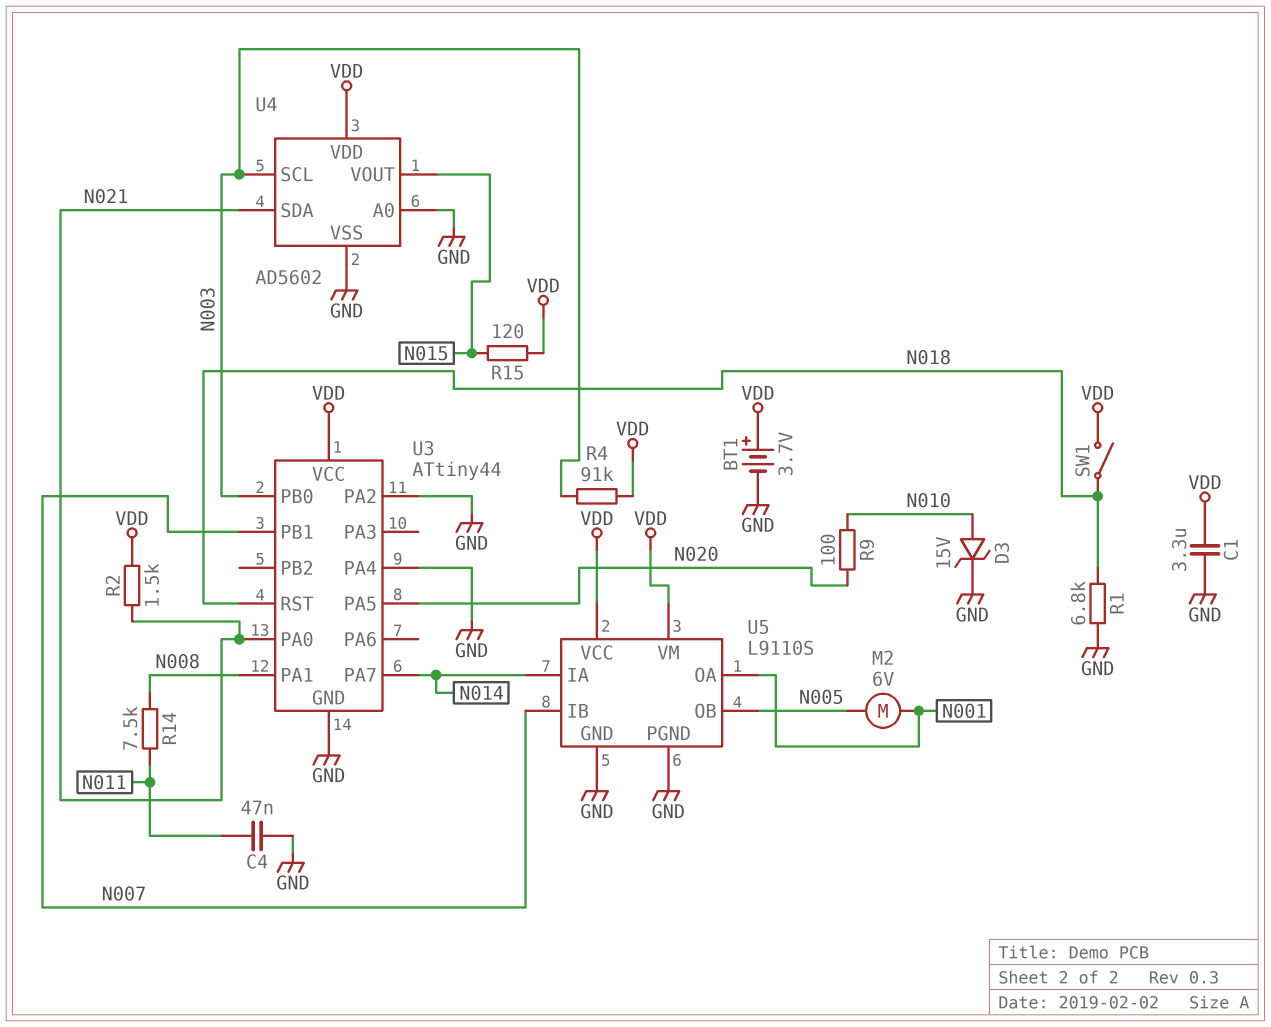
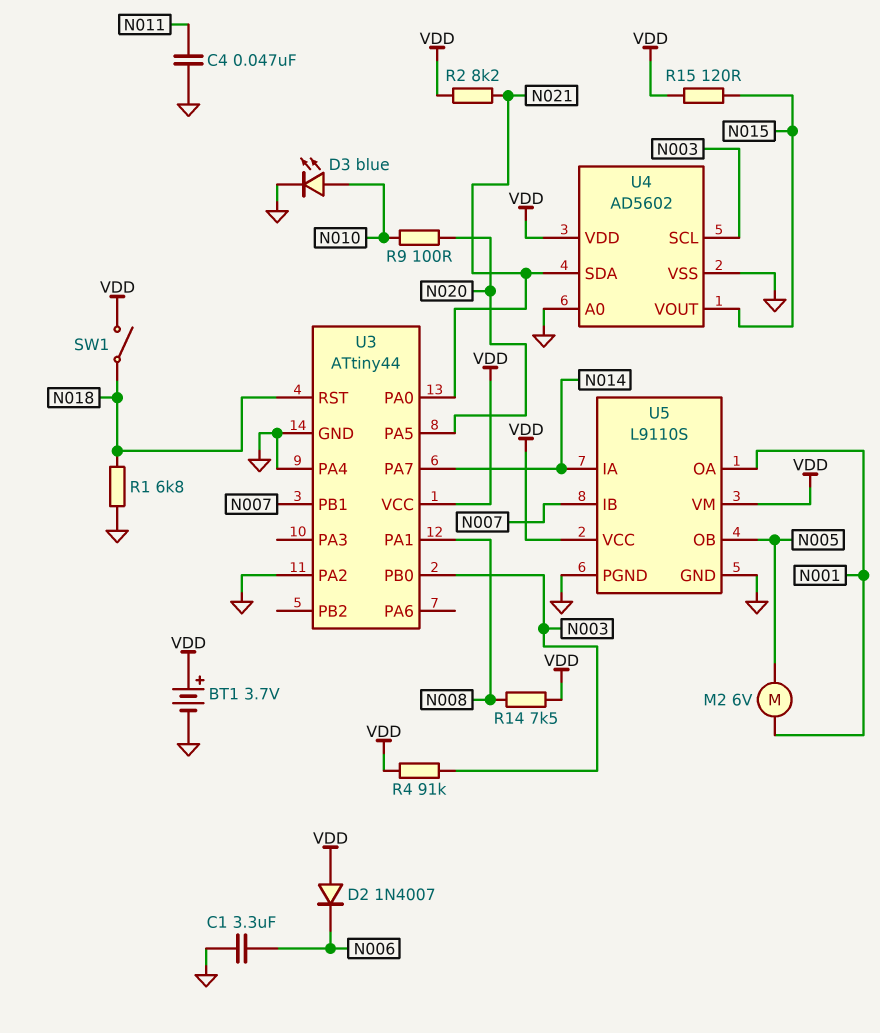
C1: 3.3uF (GND, VDD) -> 3.3uF (GND, N006)
D2: none -> diode 1N4007 (A VDD, K N006)
D3: zener 15V (A N010, K GND) -> LED blue (A N010, K GND)
R2: 1.5k (N021, VDD) -> 8.2k (N021, VDD)
R14: 7.5k (N008, N011) -> 7.5k (N008, VDD)

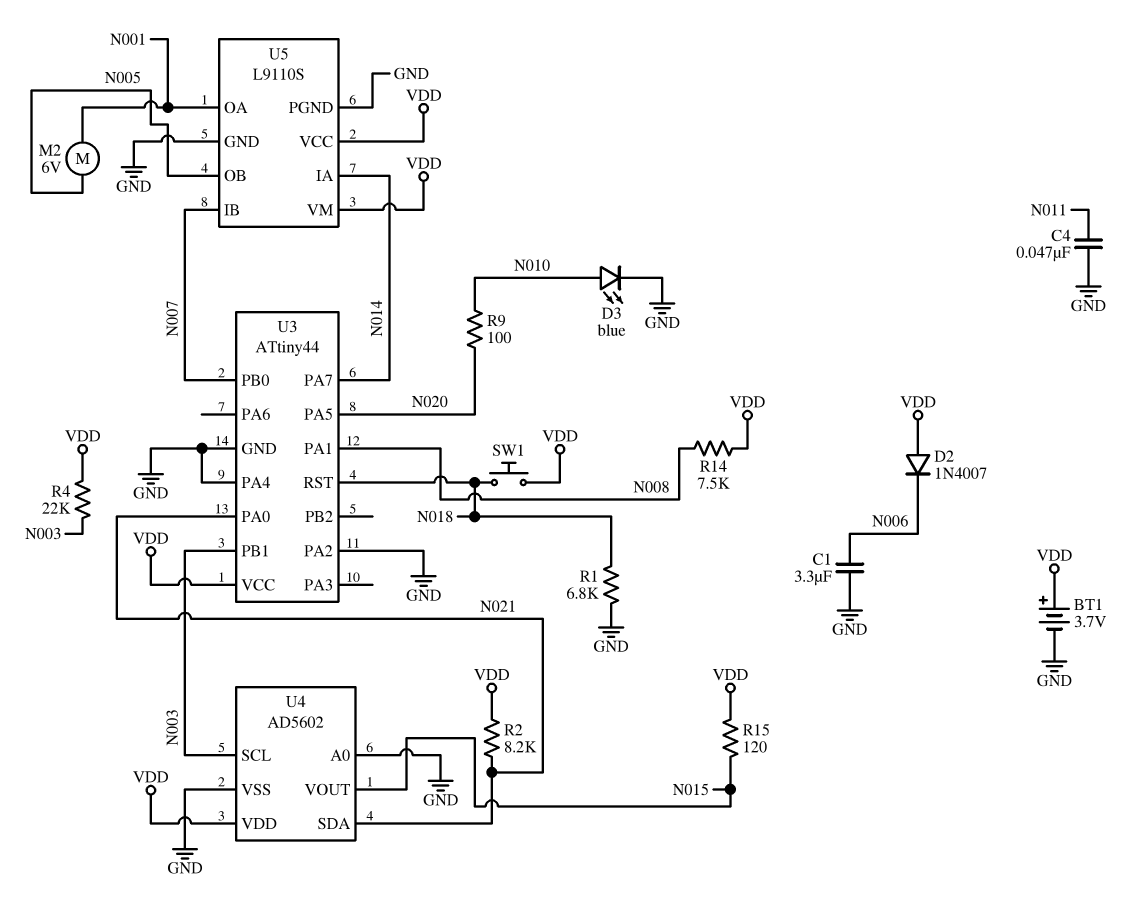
R4: 91k (N003, VDD) -> 22k (N003, VDD)
SW1: switch (N018, VDD) -> button (N018, VDD)
U3 pin PB0: N003 -> N007
U3 pin PB1: N007 -> N003

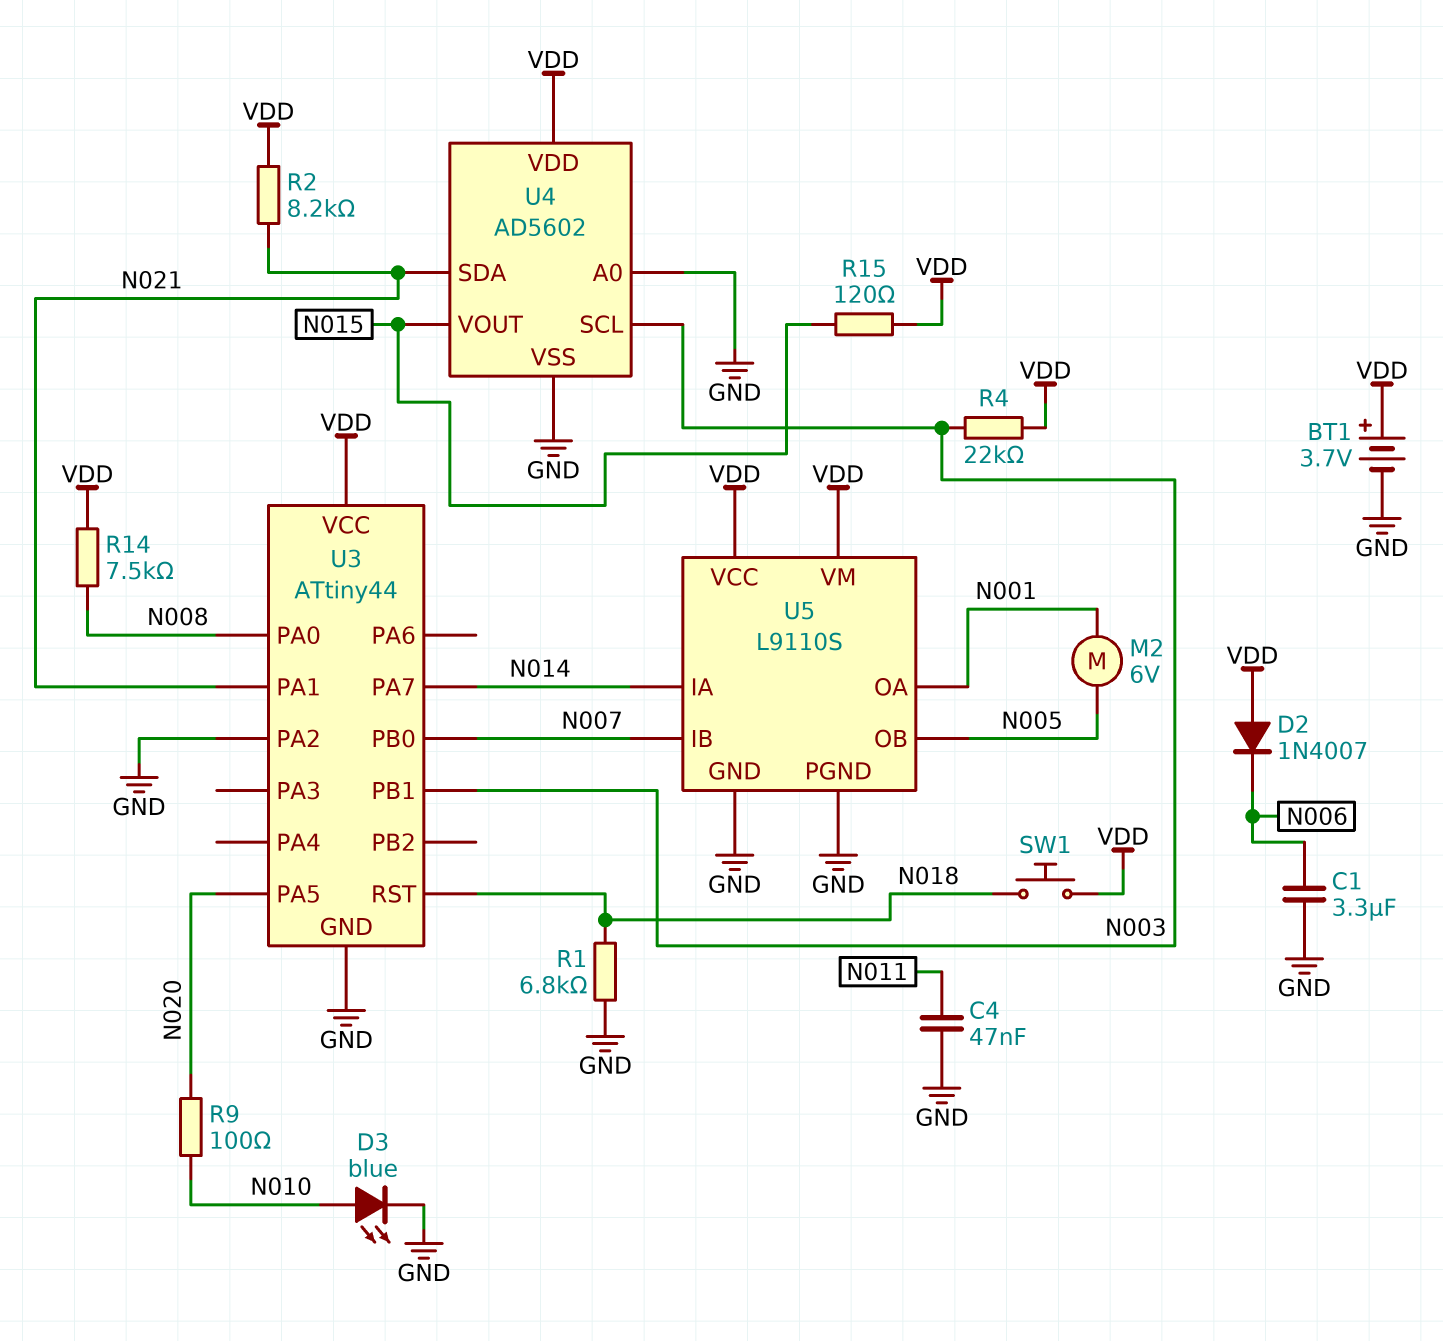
U3 pin PA0: N021 -> N008
U3 pin PA1: N008 -> N021
U3 pin PA4: GND -> none

